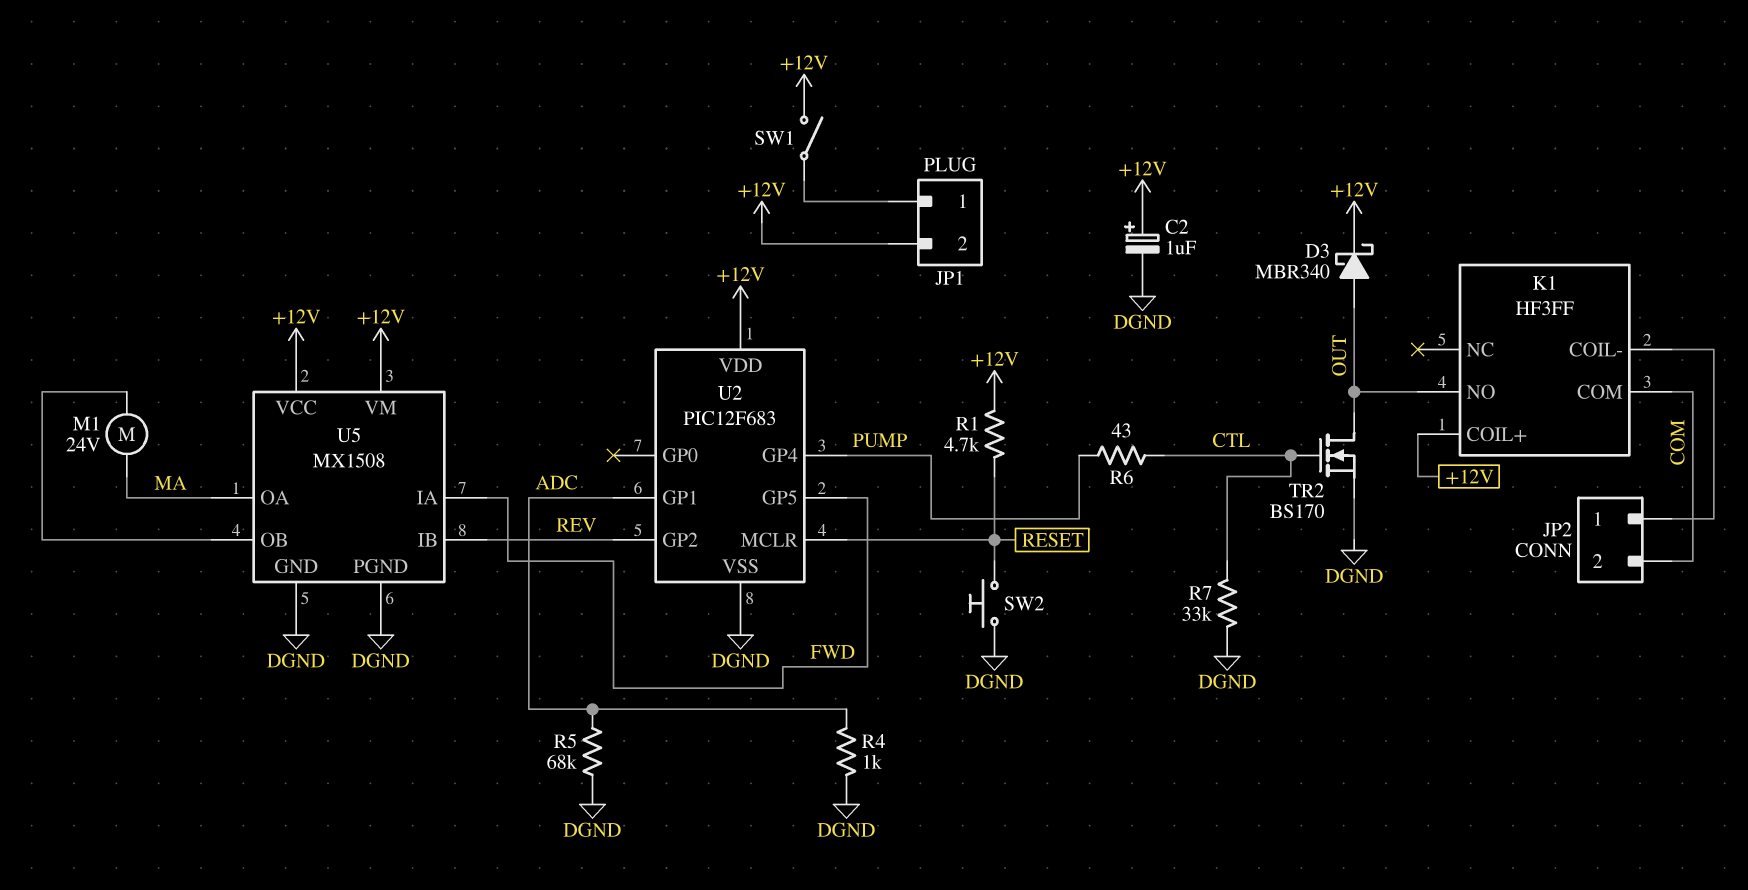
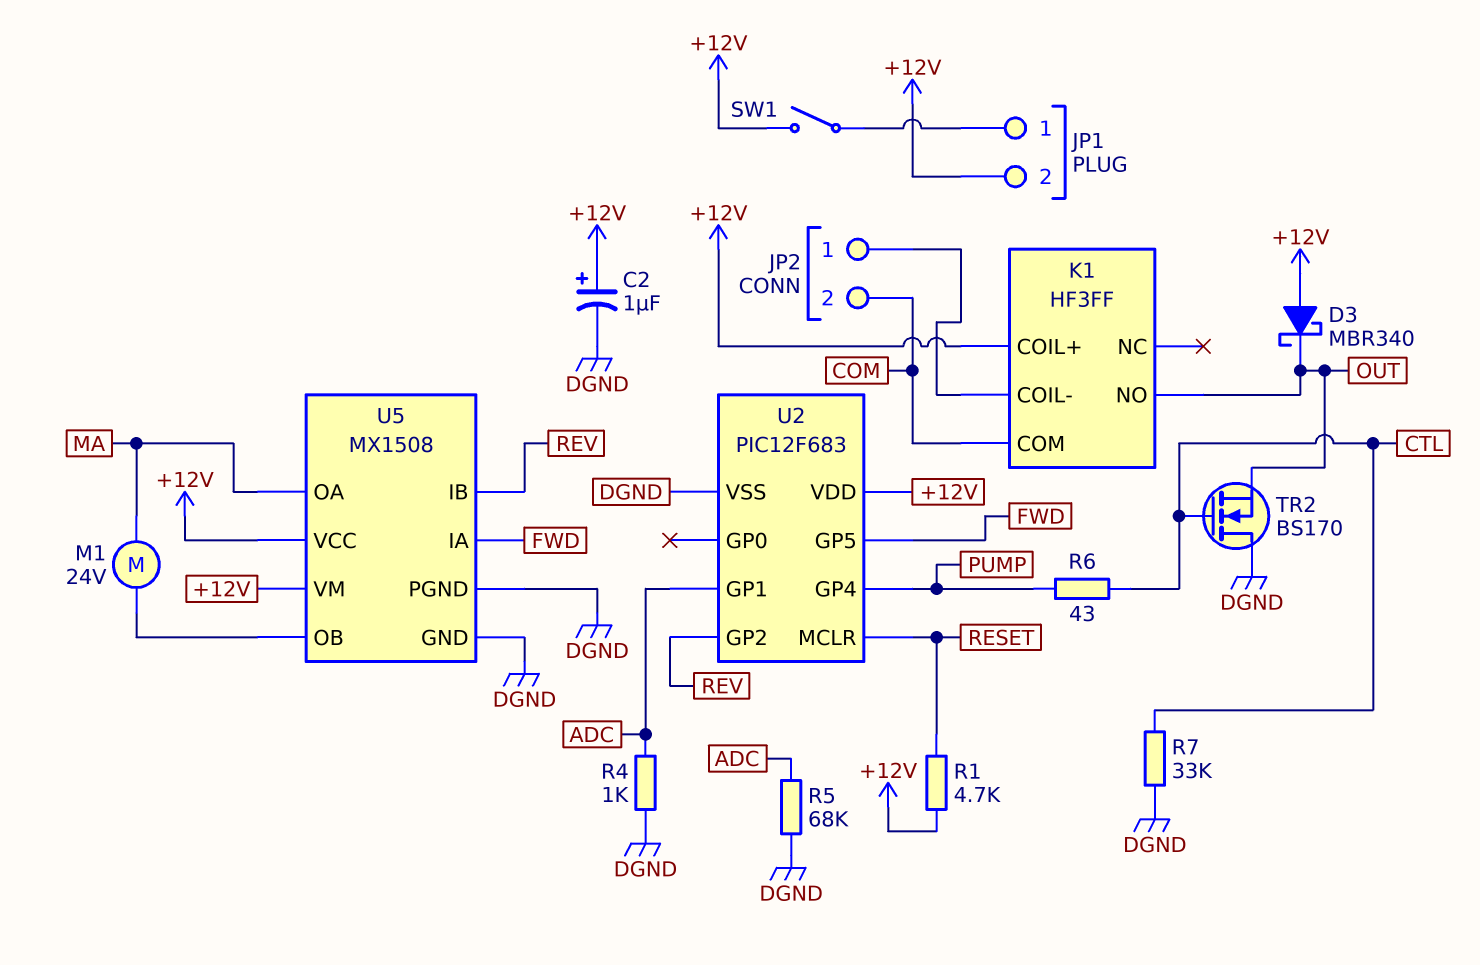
D3: schottky MBR340 (A OUT, K +12V) -> schottky MBR340 (A +12V, K OUT)
SW2: button (DGND, RESET) -> none
TR2: NMOS BS170 (G CTL, D OUT, S DGND) -> NMOS BS170 (G CTL, D DGND, S OUT)

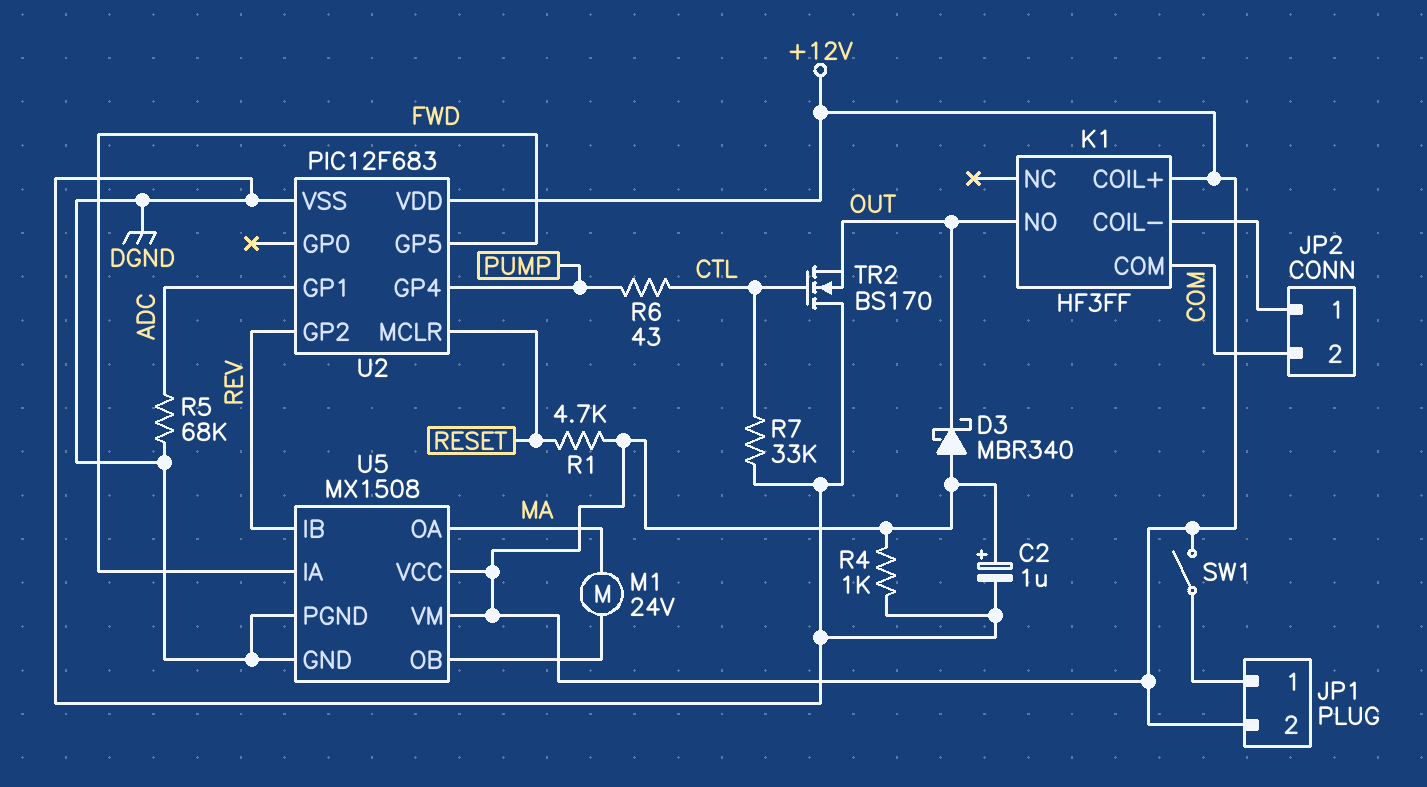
R4: 1k (ADC, DGND) -> 1k (+12V, DGND)

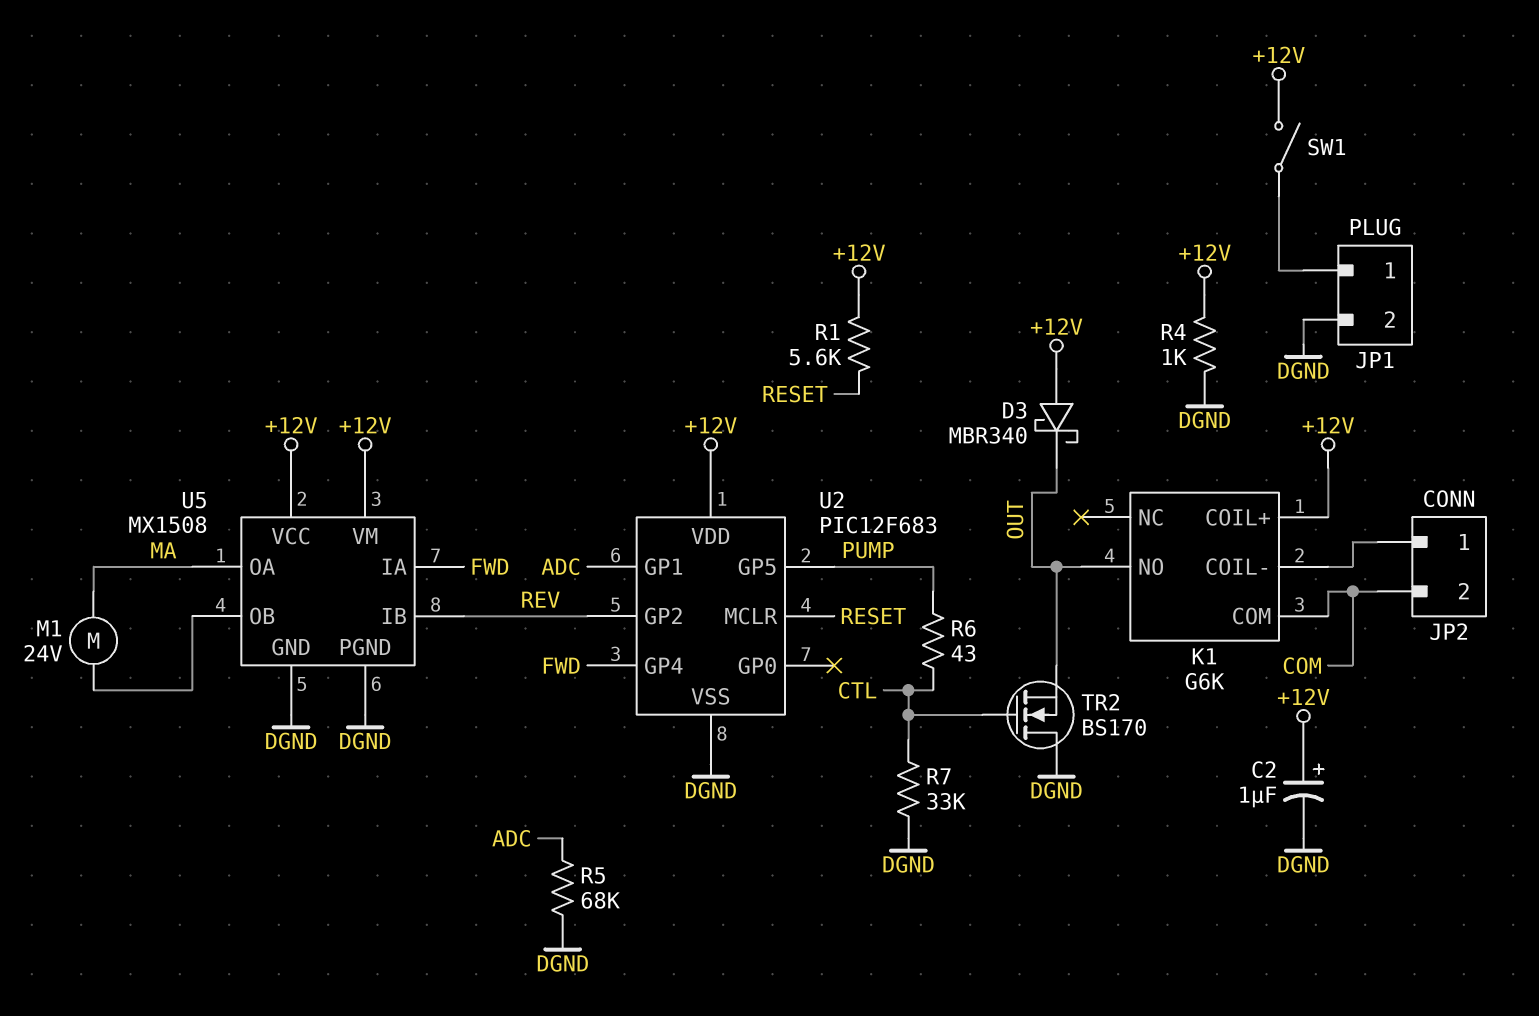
JP1 pin 2: +12V -> DGND
K1: HF3FF -> G6K
R1: 4.7k (+12V, RESET) -> 5.6k (+12V, RESET)
U2 pin GP4: PUMP -> FWD
U2 pin GP5: FWD -> PUMP

